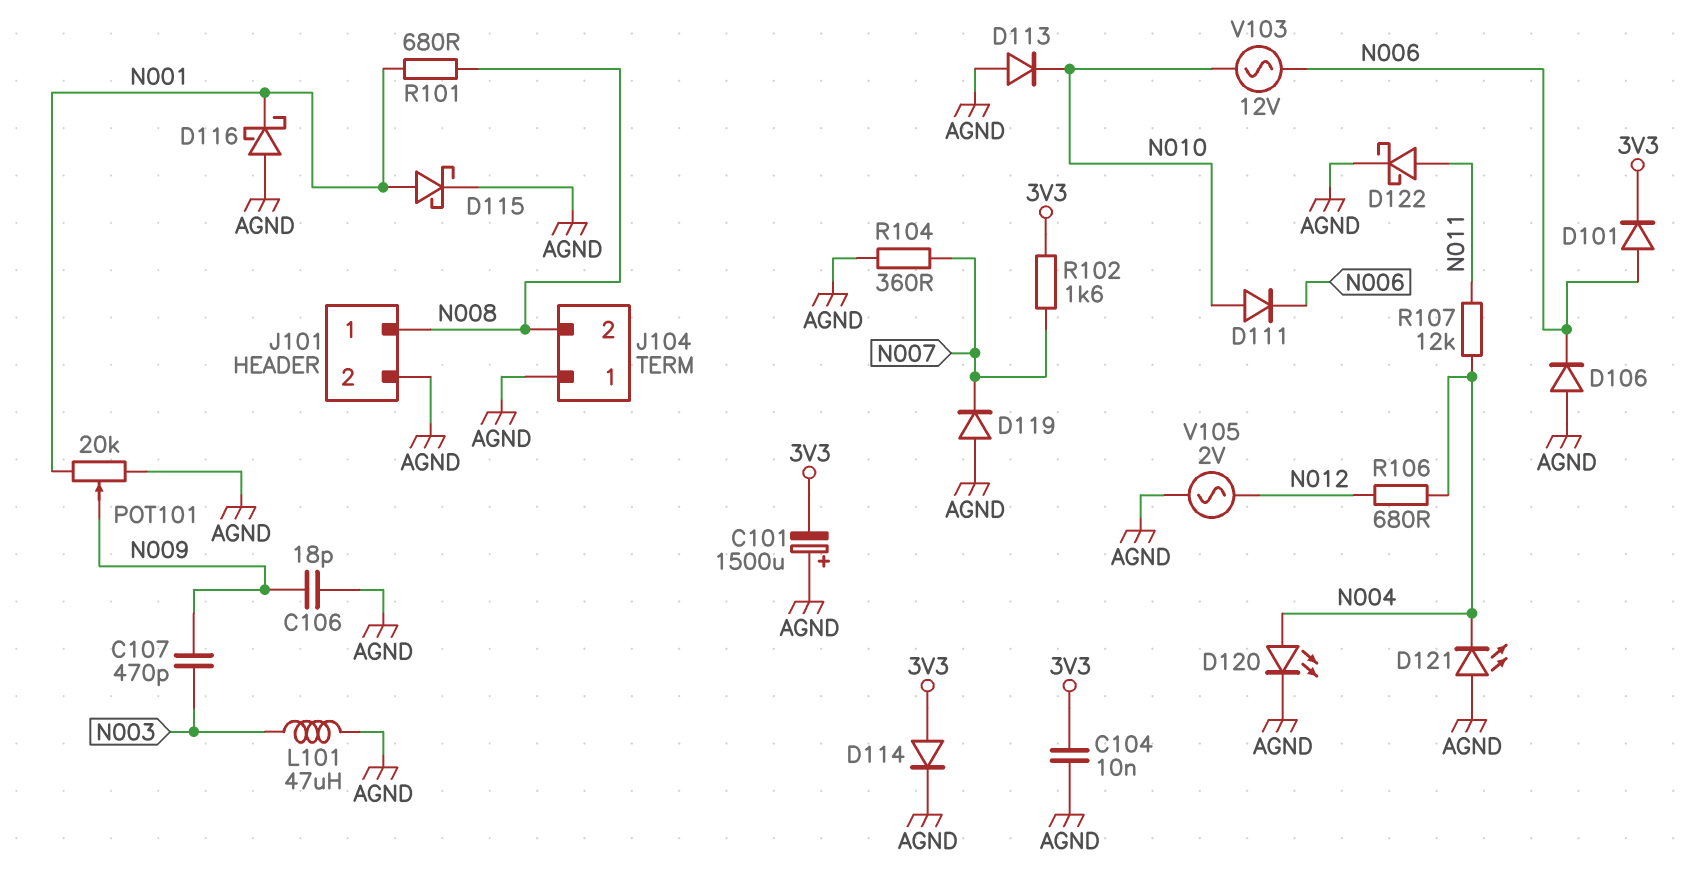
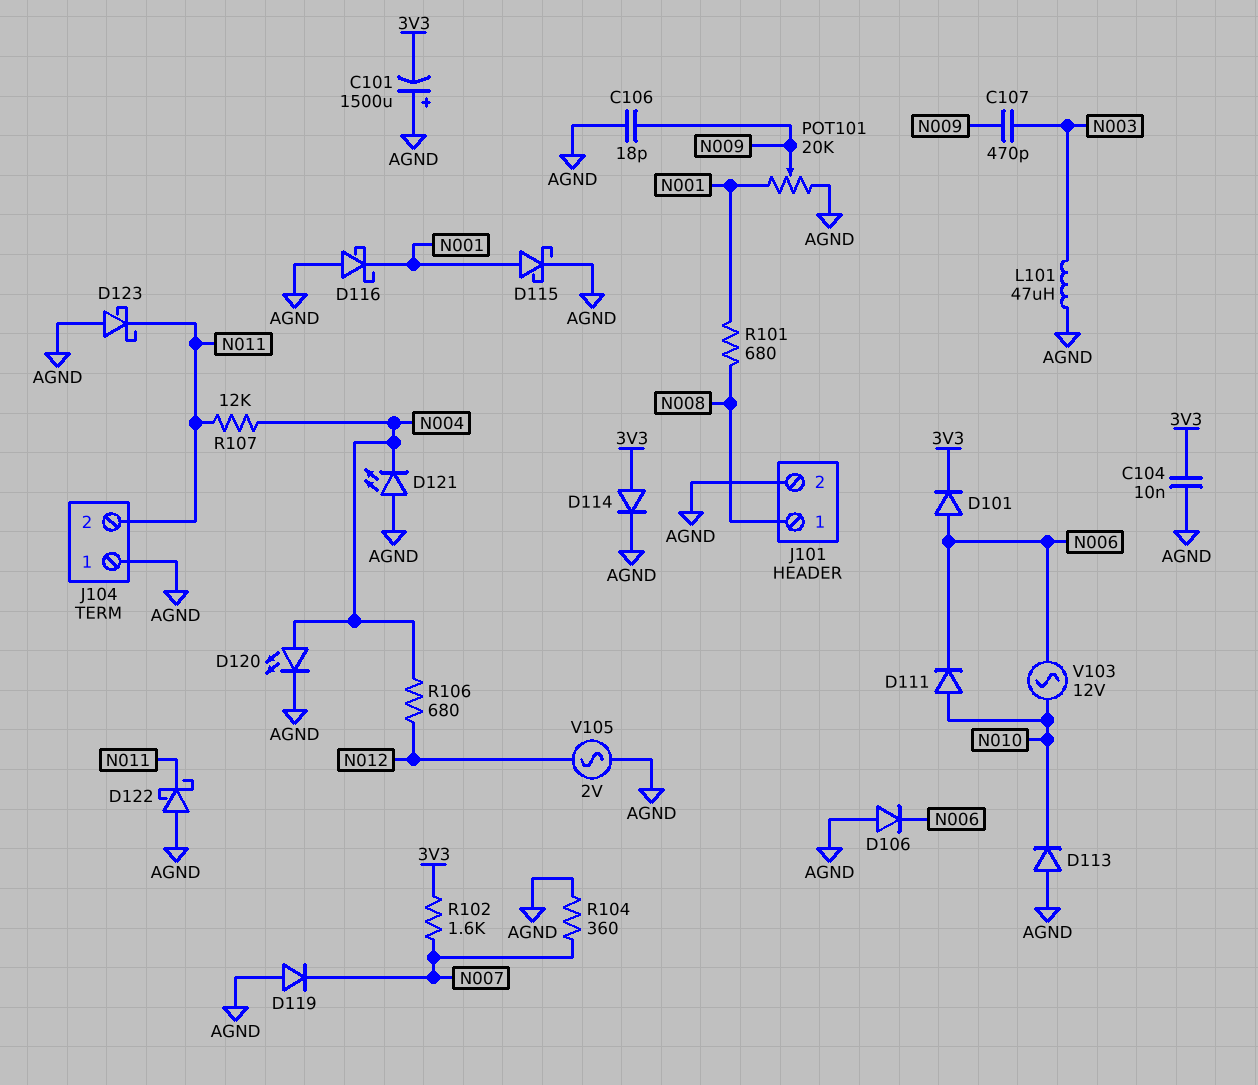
D122: schottky (A N011, K AGND) -> schottky (A AGND, K N011)
D123: none -> schottky (A AGND, K N011)
J104 pin 2: N008 -> N011

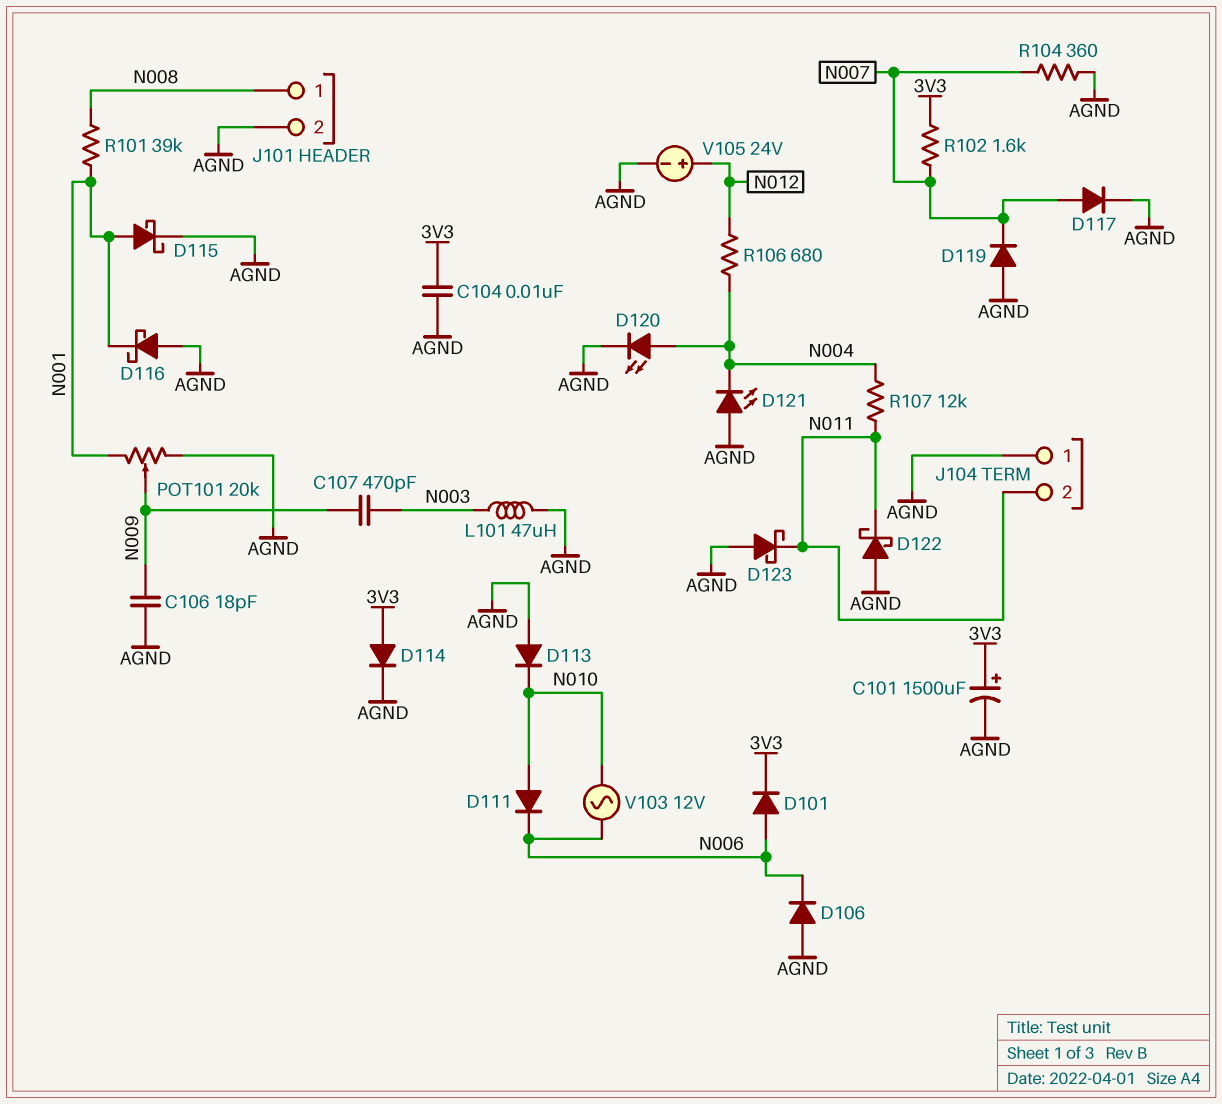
C101: 1500uF (plus AGND, minus 3V3) -> 1500uF (plus 3V3, minus AGND)
D117: none -> diode (A N007, K AGND)
R101: 680 (N001, N008) -> 39k (N001, N008)
V105: AC 2V (AGND, N012) -> 24V (plus N012, minus AGND)

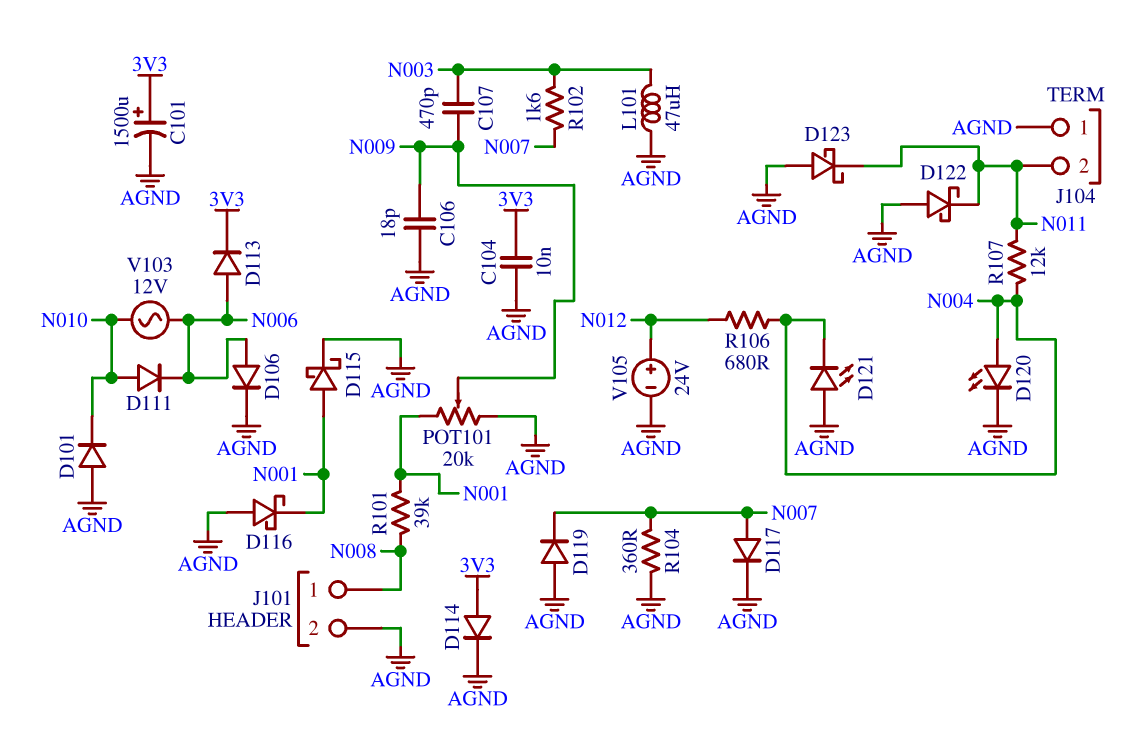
D101: diode (A N006, K 3V3) -> diode (A AGND, K N010)
D106: diode (A AGND, K N006) -> diode (A N006, K AGND)
D113: diode (A AGND, K N010) -> diode (A N006, K 3V3)
R102: 1.6k (3V3, N007) -> 1.6k (N003, N007)

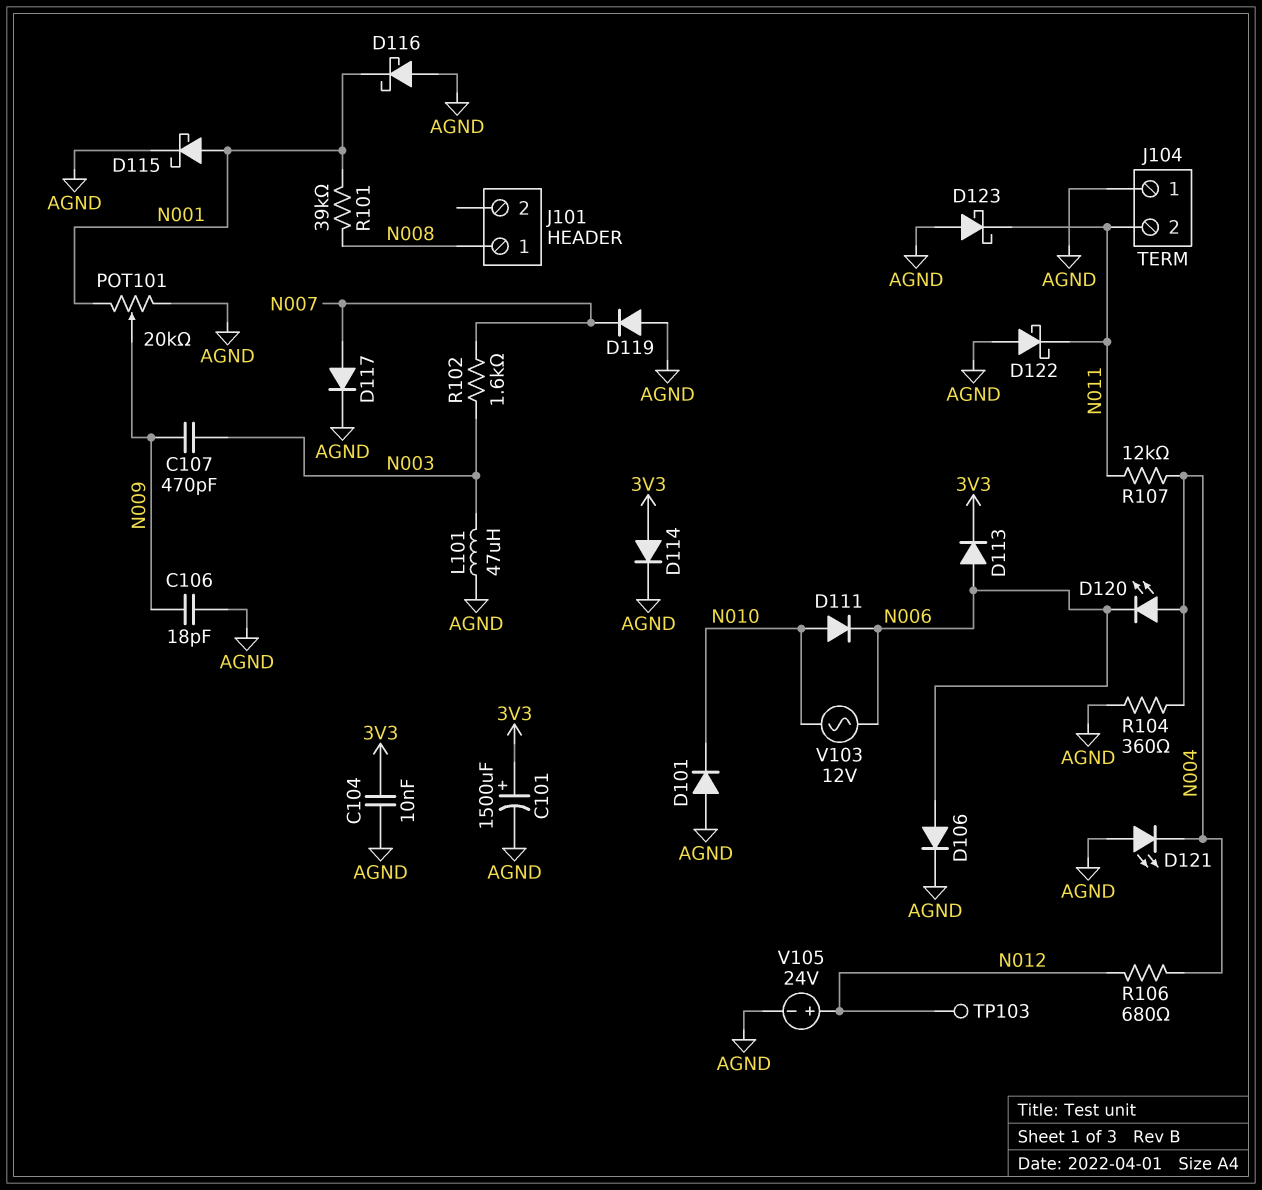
D120: LED (A N004, K AGND) -> LED (A N004, K N006)
J101 pin 2: AGND -> none
R104: 360 (AGND, N007) -> 360 (AGND, N004)
TP103: none -> test point (N012)

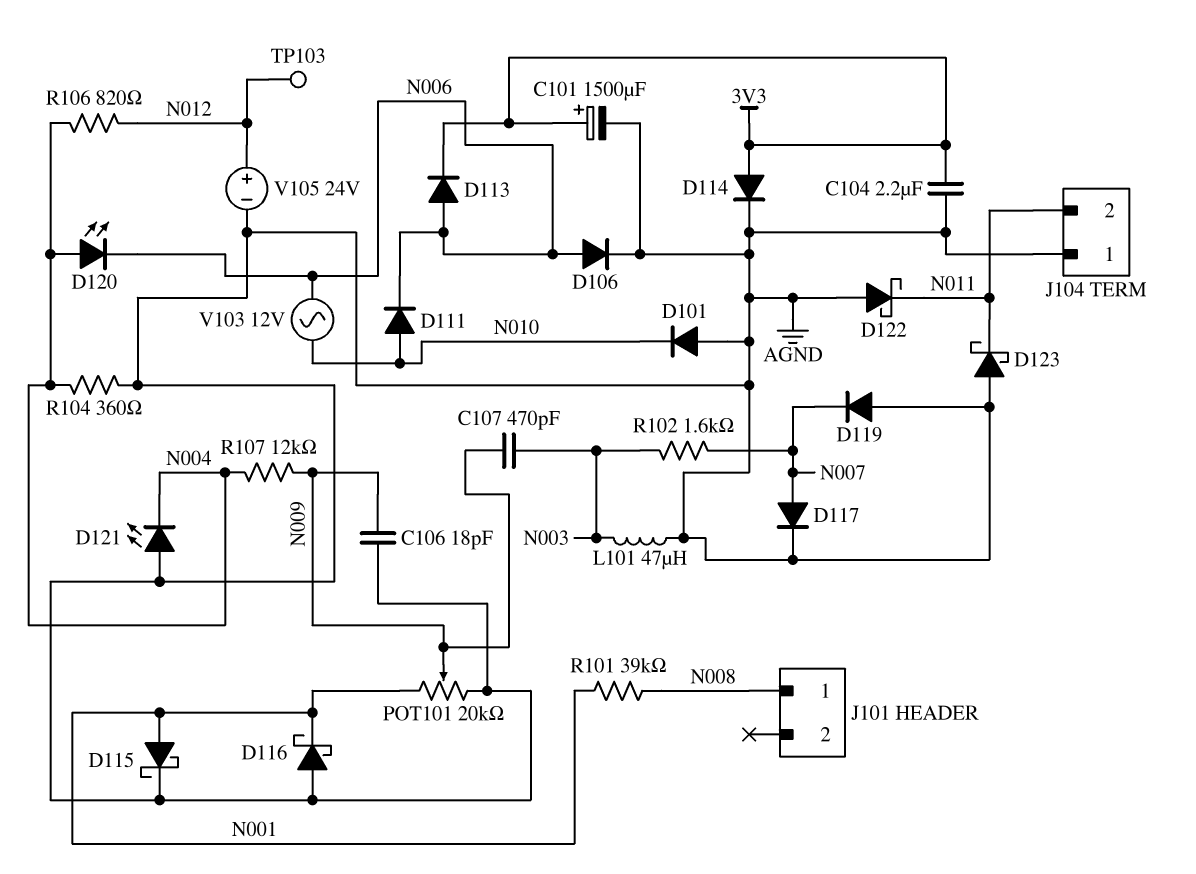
C104: 10nF (3V3, AGND) -> 2.2uF (3V3, AGND)
R106: 680 (N004, N012) -> 820 (N004, N012)
R107: 12k (N004, N011) -> 12k (N004, N009)

